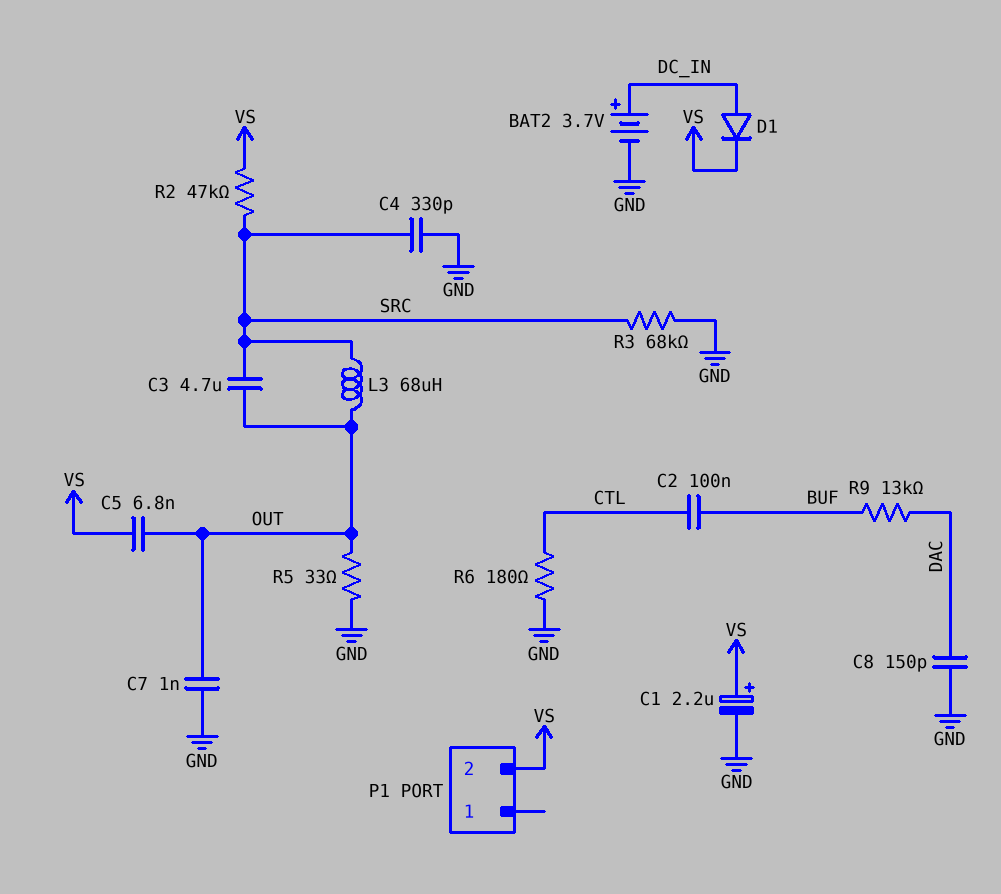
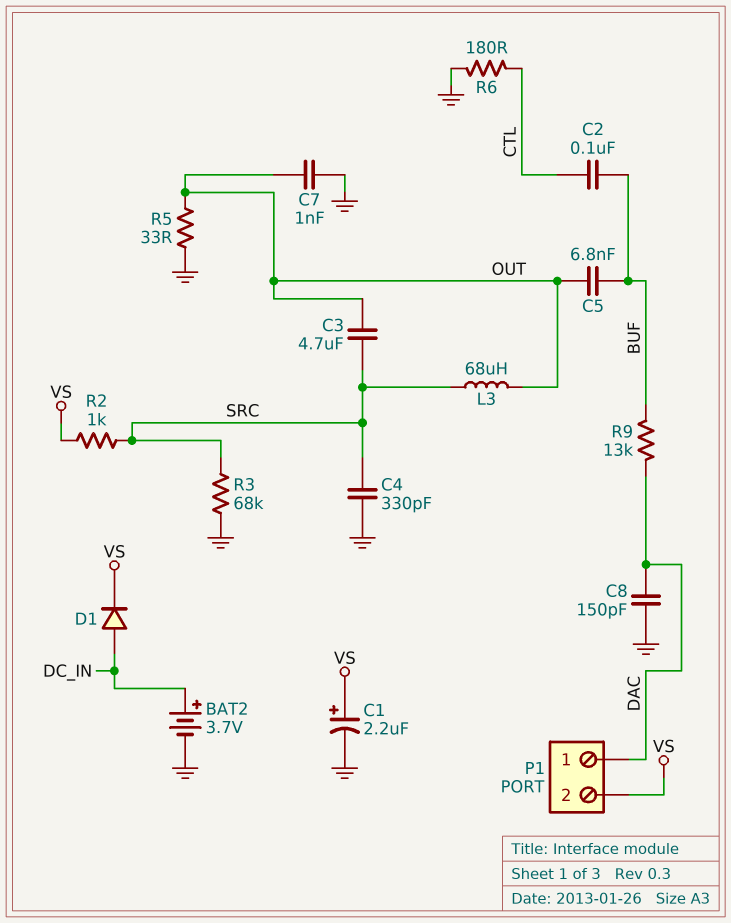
C5: 6.8nF (OUT, VS) -> 6.8nF (BUF, OUT)
P1 pin 1: none -> DAC
R2: 47k (SRC, VS) -> 1k (SRC, VS)

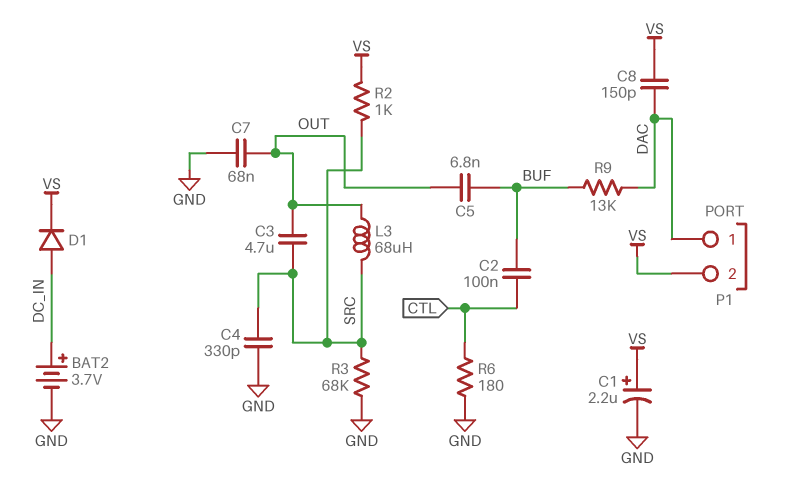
C7: 1nF (GND, OUT) -> 68nF (GND, OUT)
C8: 150pF (DAC, GND) -> 150pF (DAC, VS)
R5: 33 (GND, OUT) -> none

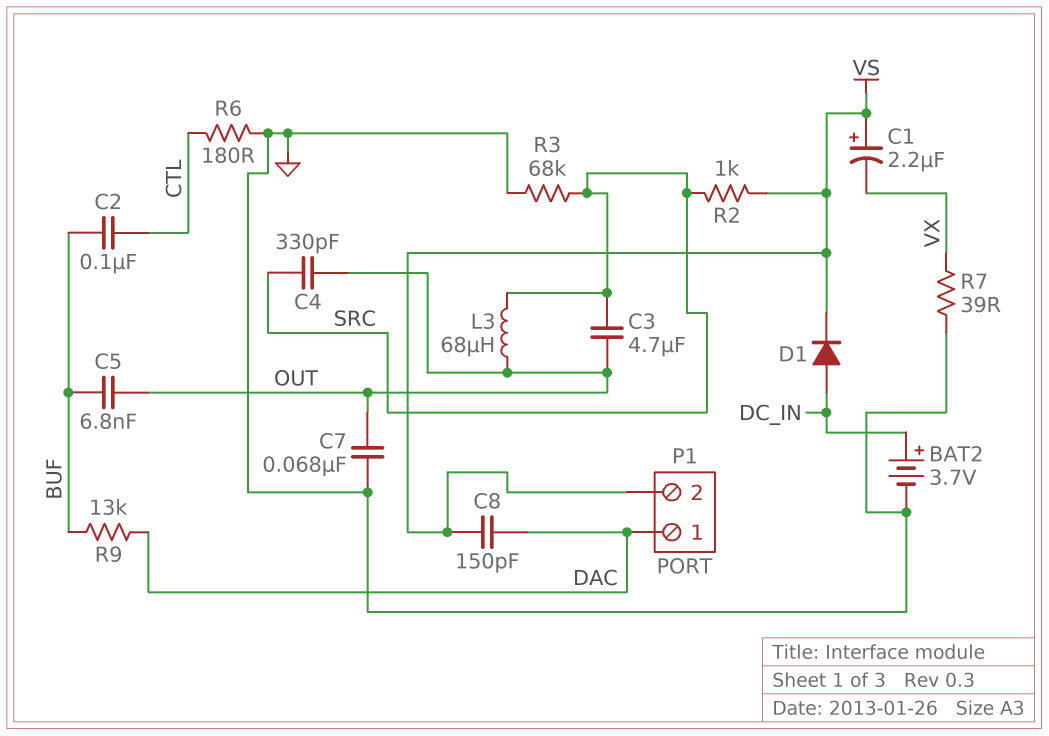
C1: 2.2uF (plus VS, minus GND) -> 2.2uF (plus VS, minus VX)
C4: 330pF (GND, SRC) -> 330pF (OUT, SRC)
R7: none -> 39 (GND, VX)

